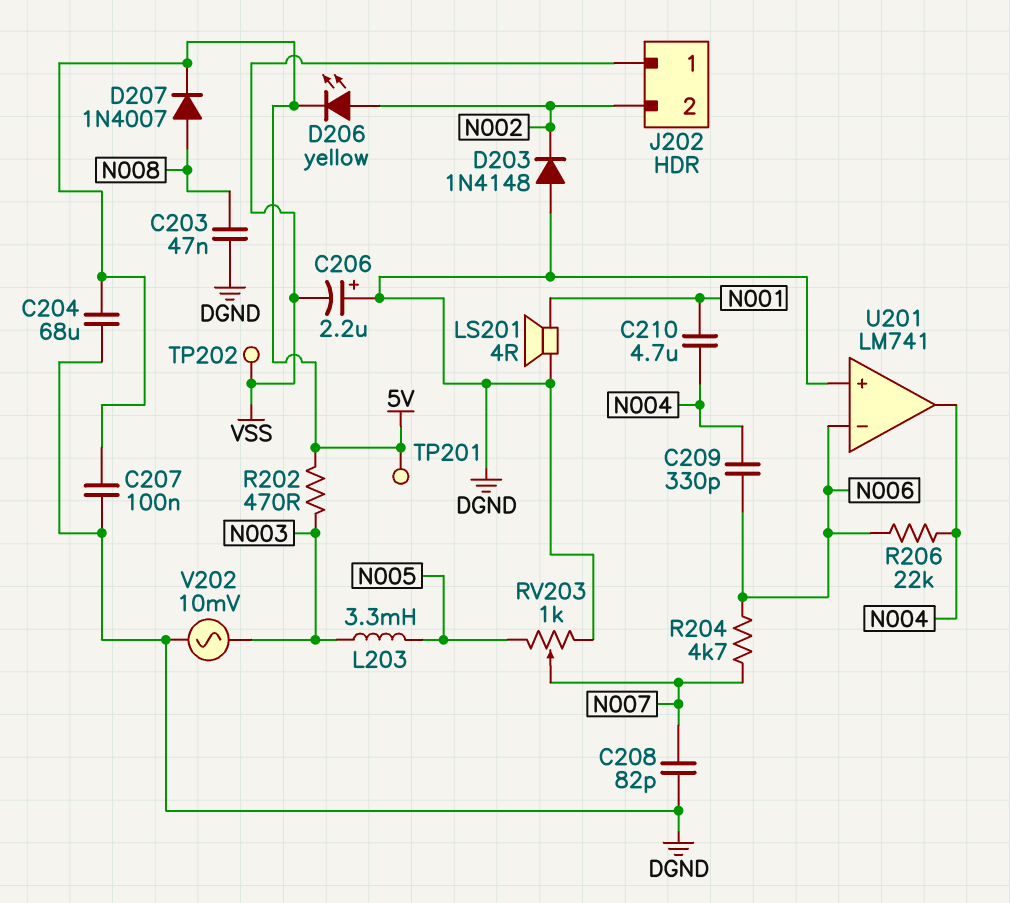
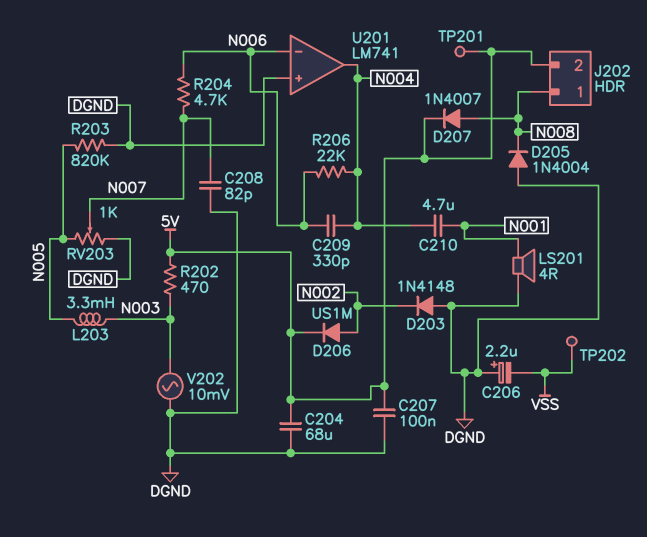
C203: 47nF (DGND, N008) -> none
D205: none -> diode 1N4004 (A DGND, K N008)
D206: LED yellow (A N002, K 5V) -> diode US1M (A N002, K 5V)
J202 pin 1: VSS -> N008
J202 pin 2: N002 -> 5V
R203: none -> 820k (DGND, N005)

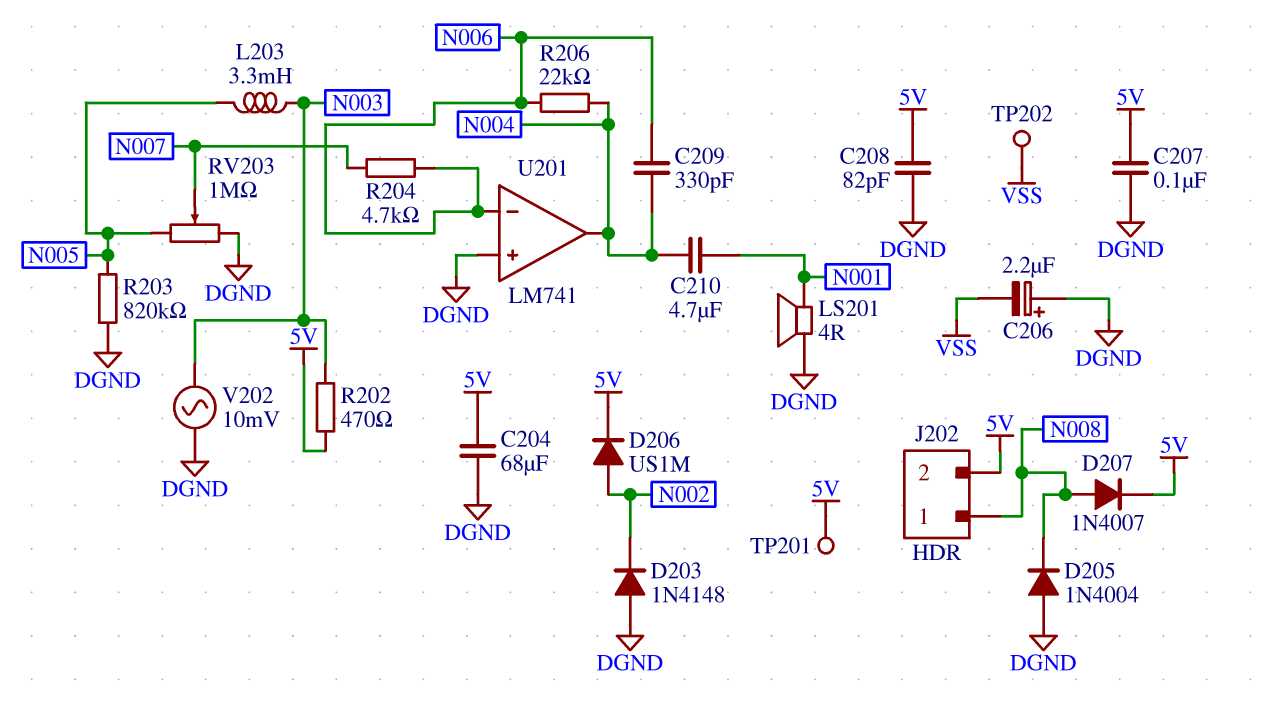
C208: 82pF (DGND, N007) -> 82pF (5V, DGND)
RV203: 1k (DGND, N005, wiper N007) -> 1M (DGND, N005, wiper N007)

